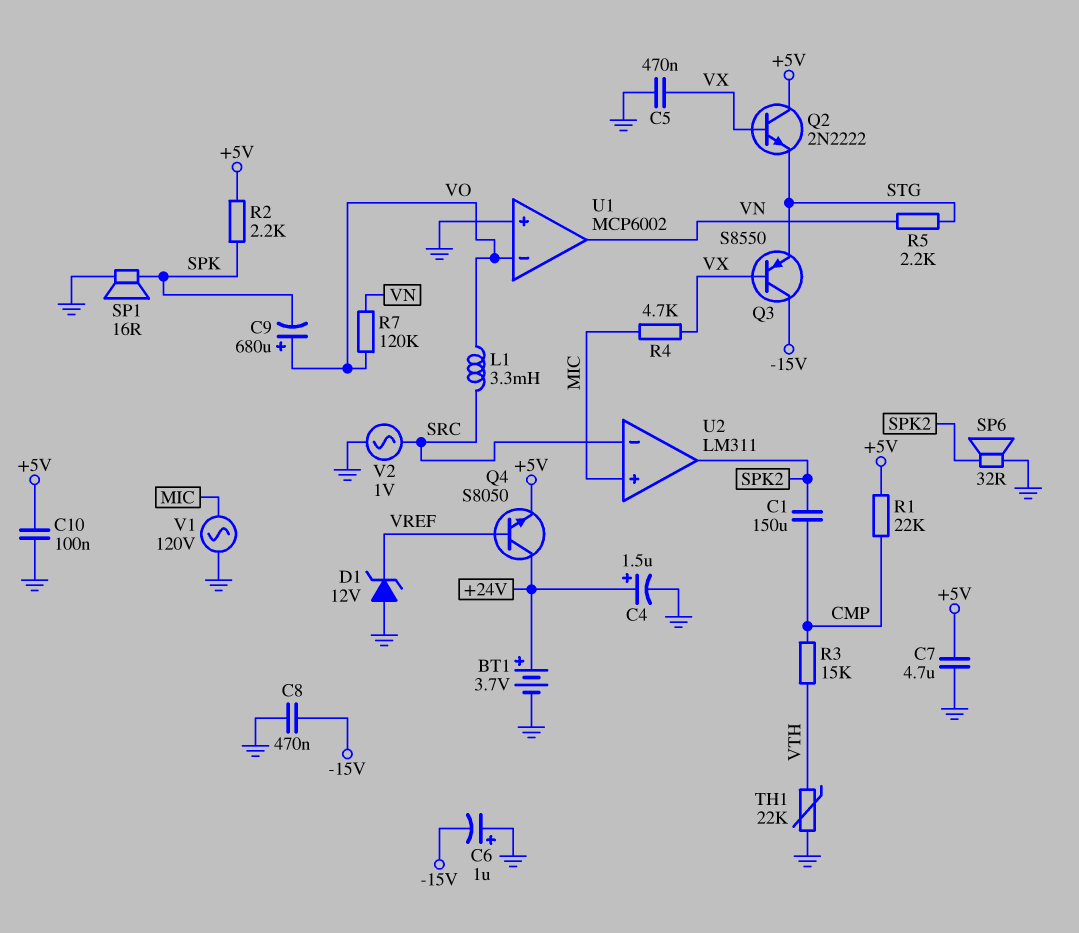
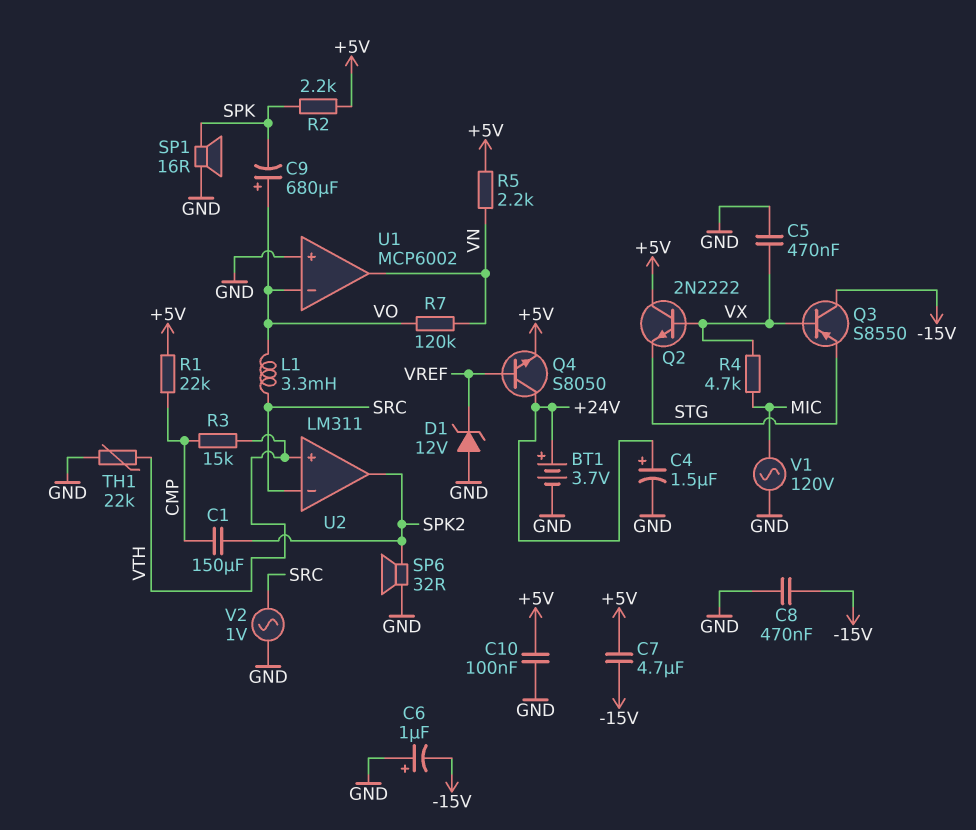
C7: 4.7uF (+5V, GND) -> 4.7uF (+5V, -15V)
R5: 2.2k (STG, VN) -> 2.2k (+5V, VN)
U2 pin in+: MIC -> VTH

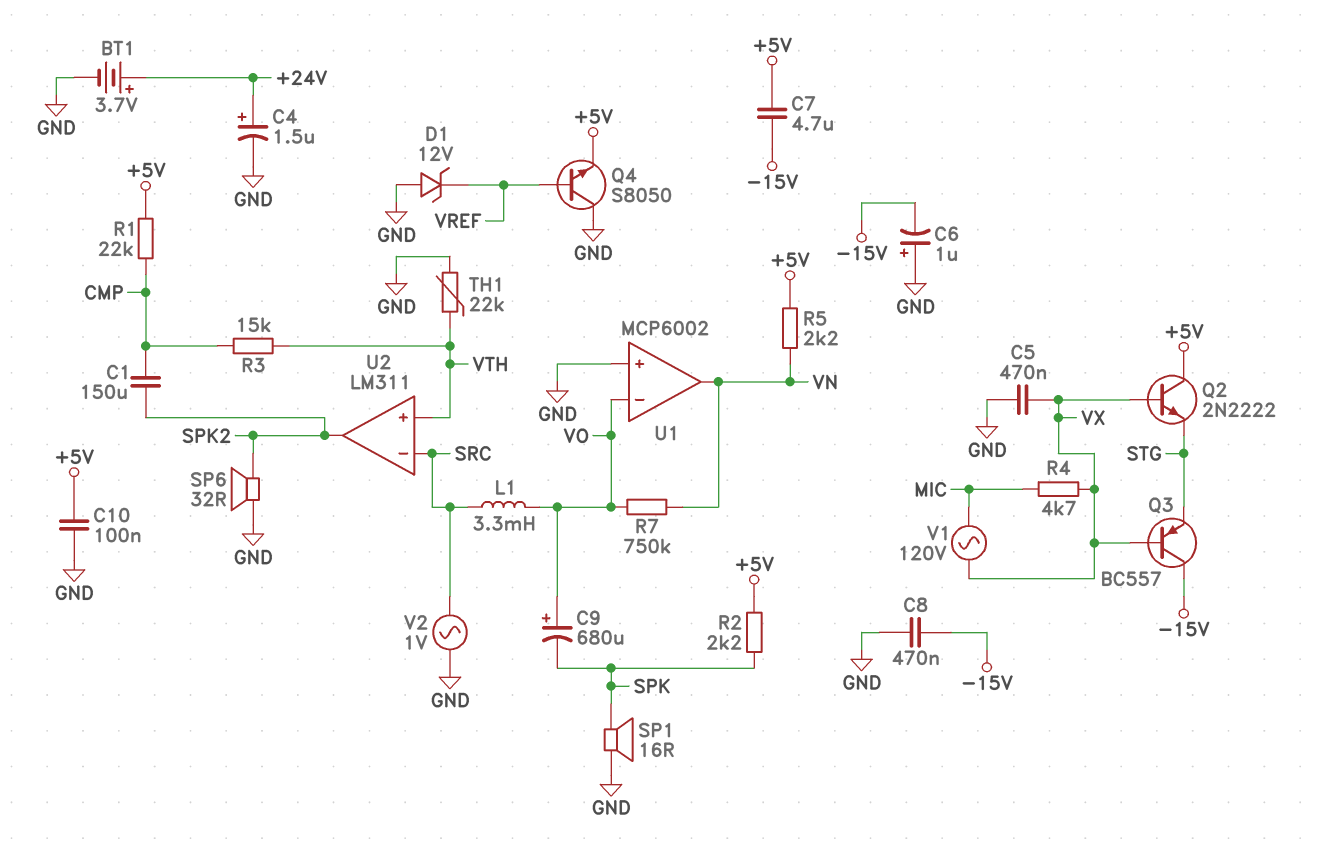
Q3: PNP S8550 (B VX, C -15V, E STG) -> PNP BC557 (B VX, C -15V, E STG)
Q4: NPN S8050 (B VREF, C +24V, E +5V) -> NPN S8050 (B VREF, C GND, E +5V)
R7: 120k (VN, VO) -> 750k (VN, VO)
V1: AC 120V (GND, MIC) -> AC 120V (MIC, VX)

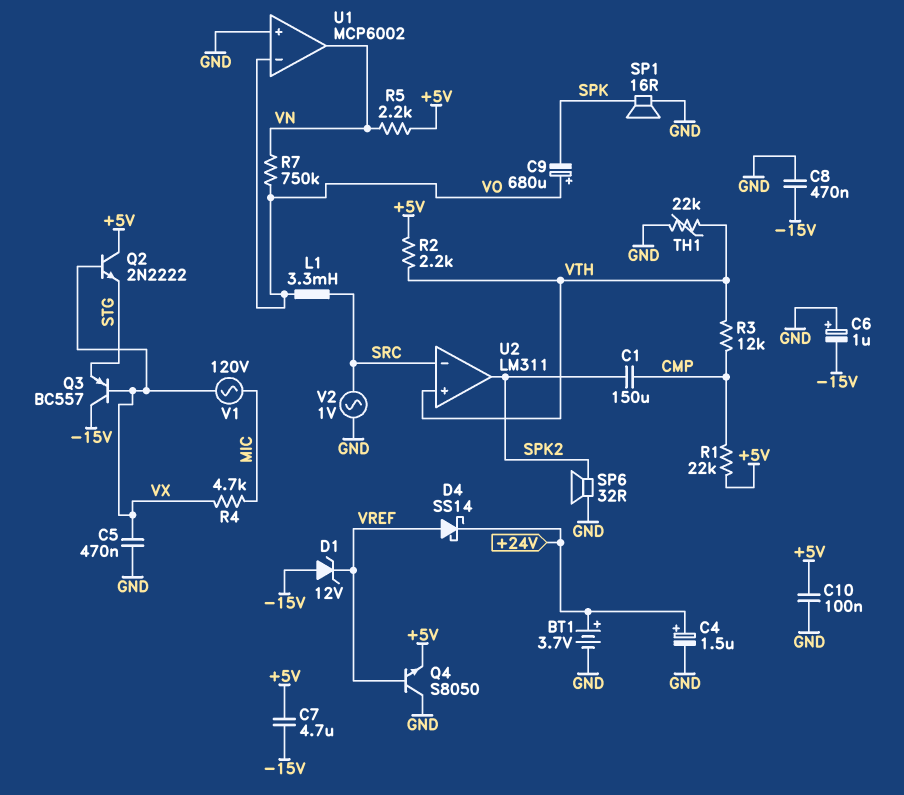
D1: zener 12V (A GND, K VREF) -> zener 12V (A -15V, K VREF)
D4: none -> schottky SS14 (A VREF, K +24V)
R2: 2.2k (+5V, SPK) -> 2.2k (+5V, VTH)
R3: 15k (CMP, VTH) -> 12k (CMP, VTH)

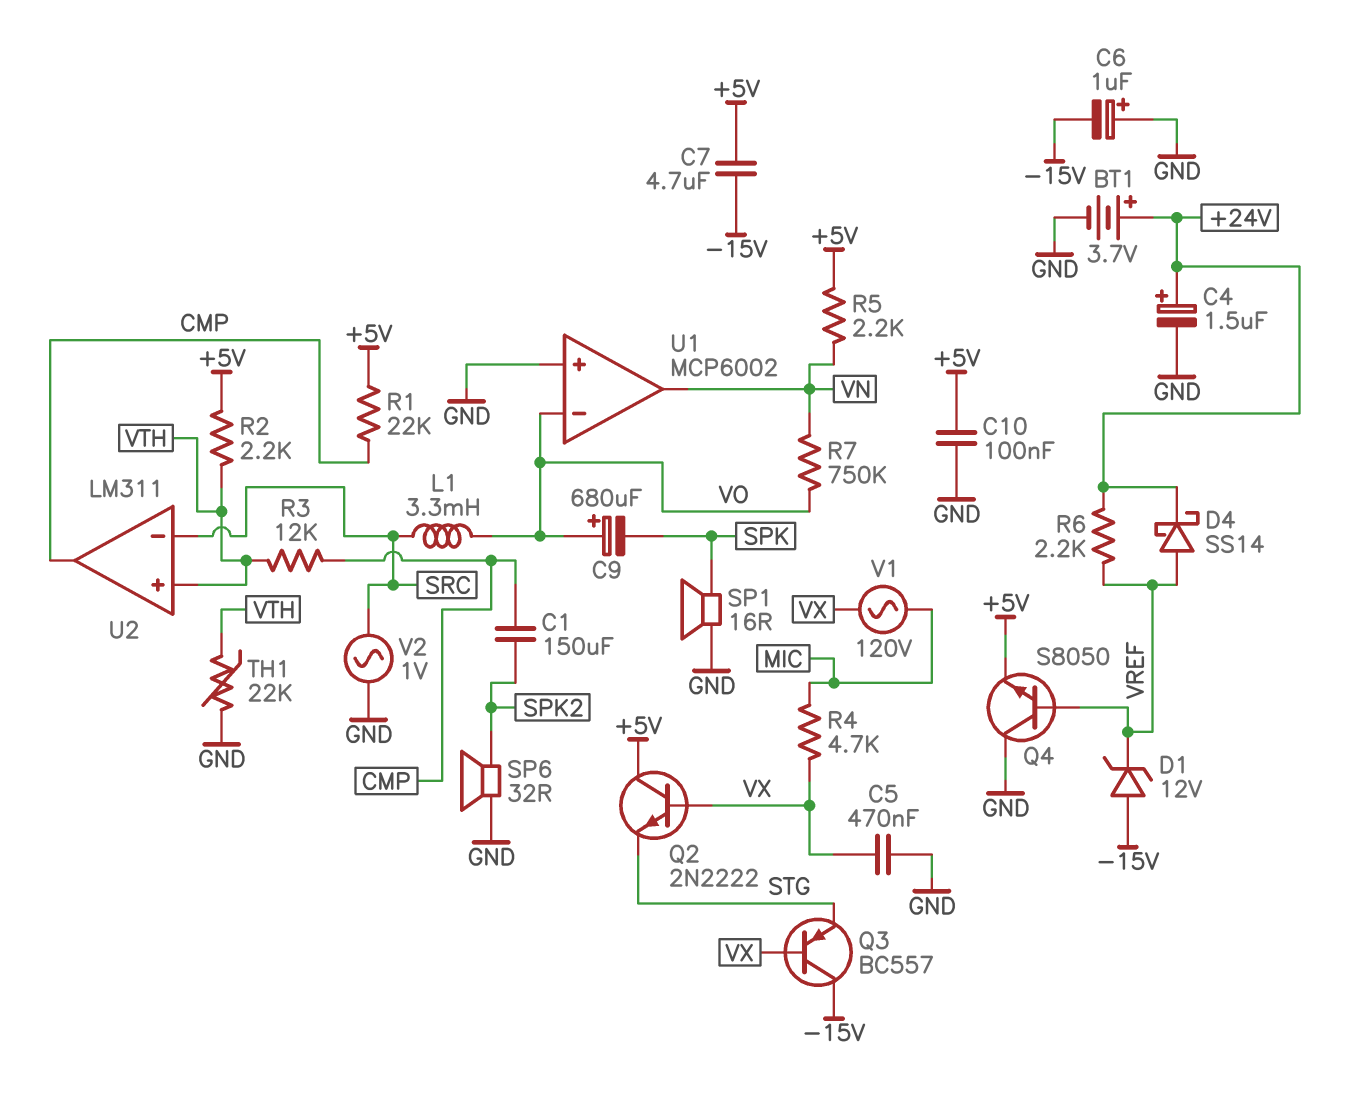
C8: 470nF (-15V, GND) -> none
R6: none -> 2.2k (+24V, VREF)
U2 pin out: SPK2 -> CMP

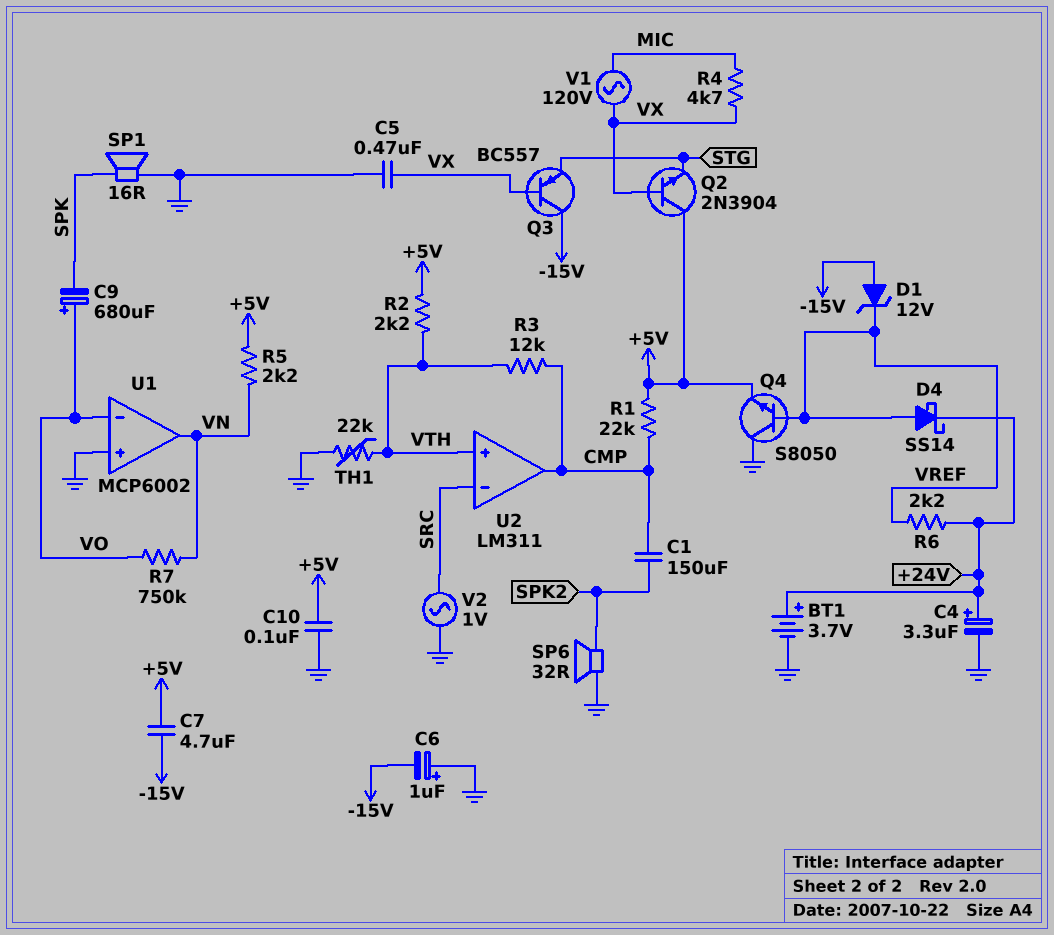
C4: 1.5uF (plus +24V, minus GND) -> 3.3uF (plus +24V, minus GND)
L1: 3.3mH (SRC, VO) -> none
Q2: NPN 2N2222 (B VX, C +5V, E STG) -> NPN 2N3904 (B VX, C +5V, E STG)

